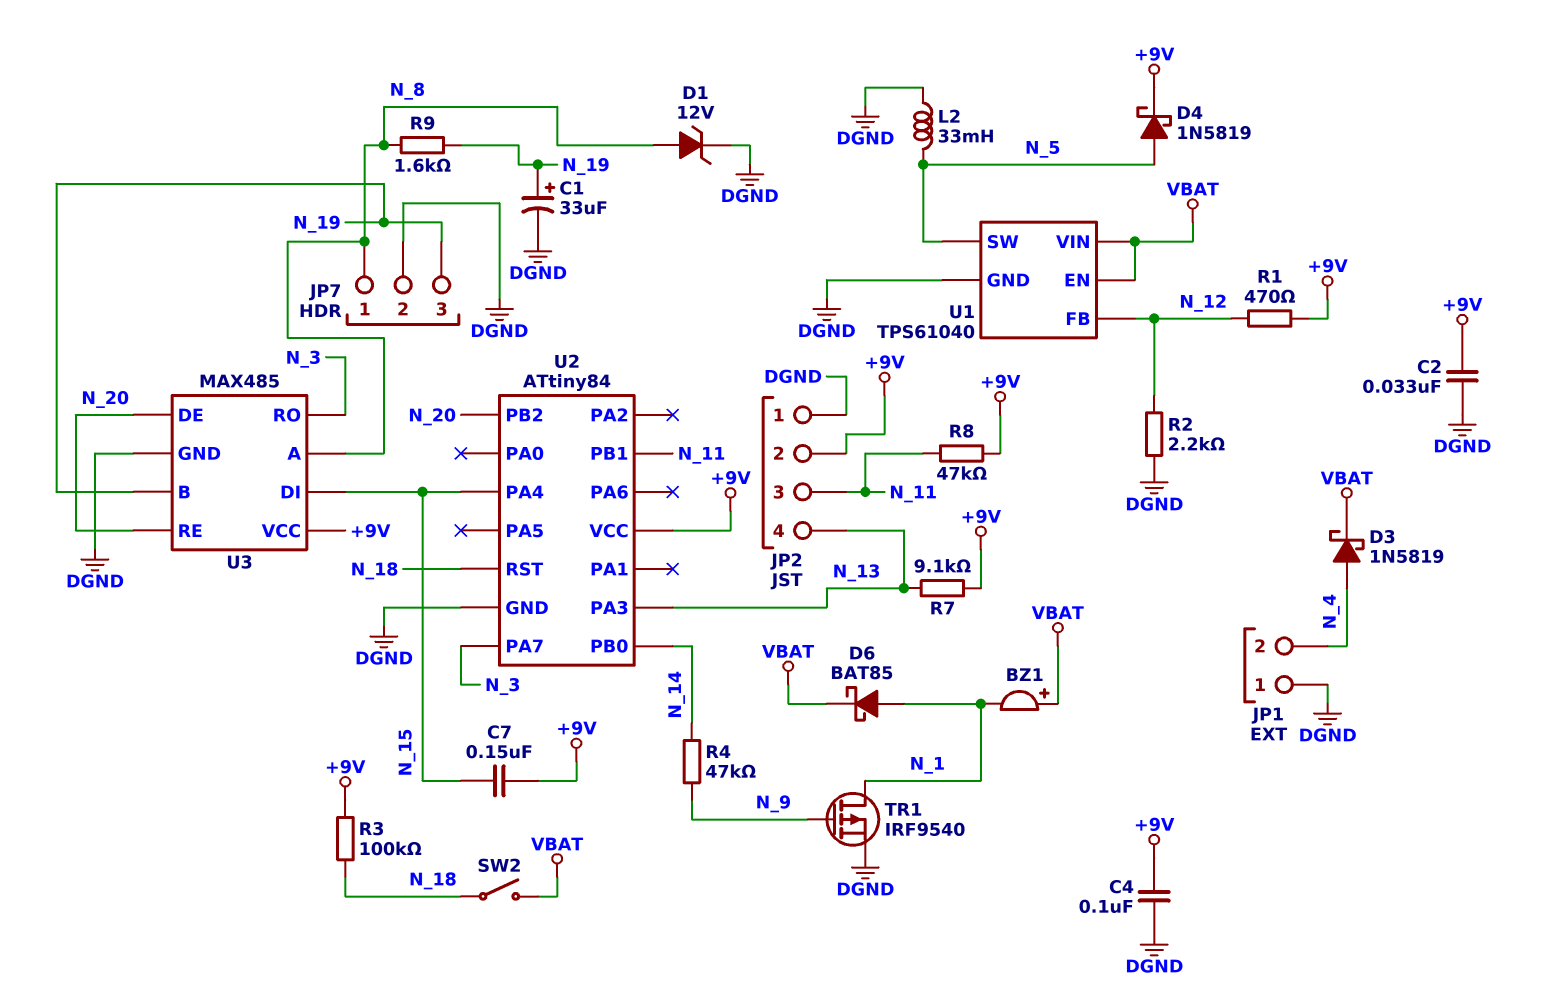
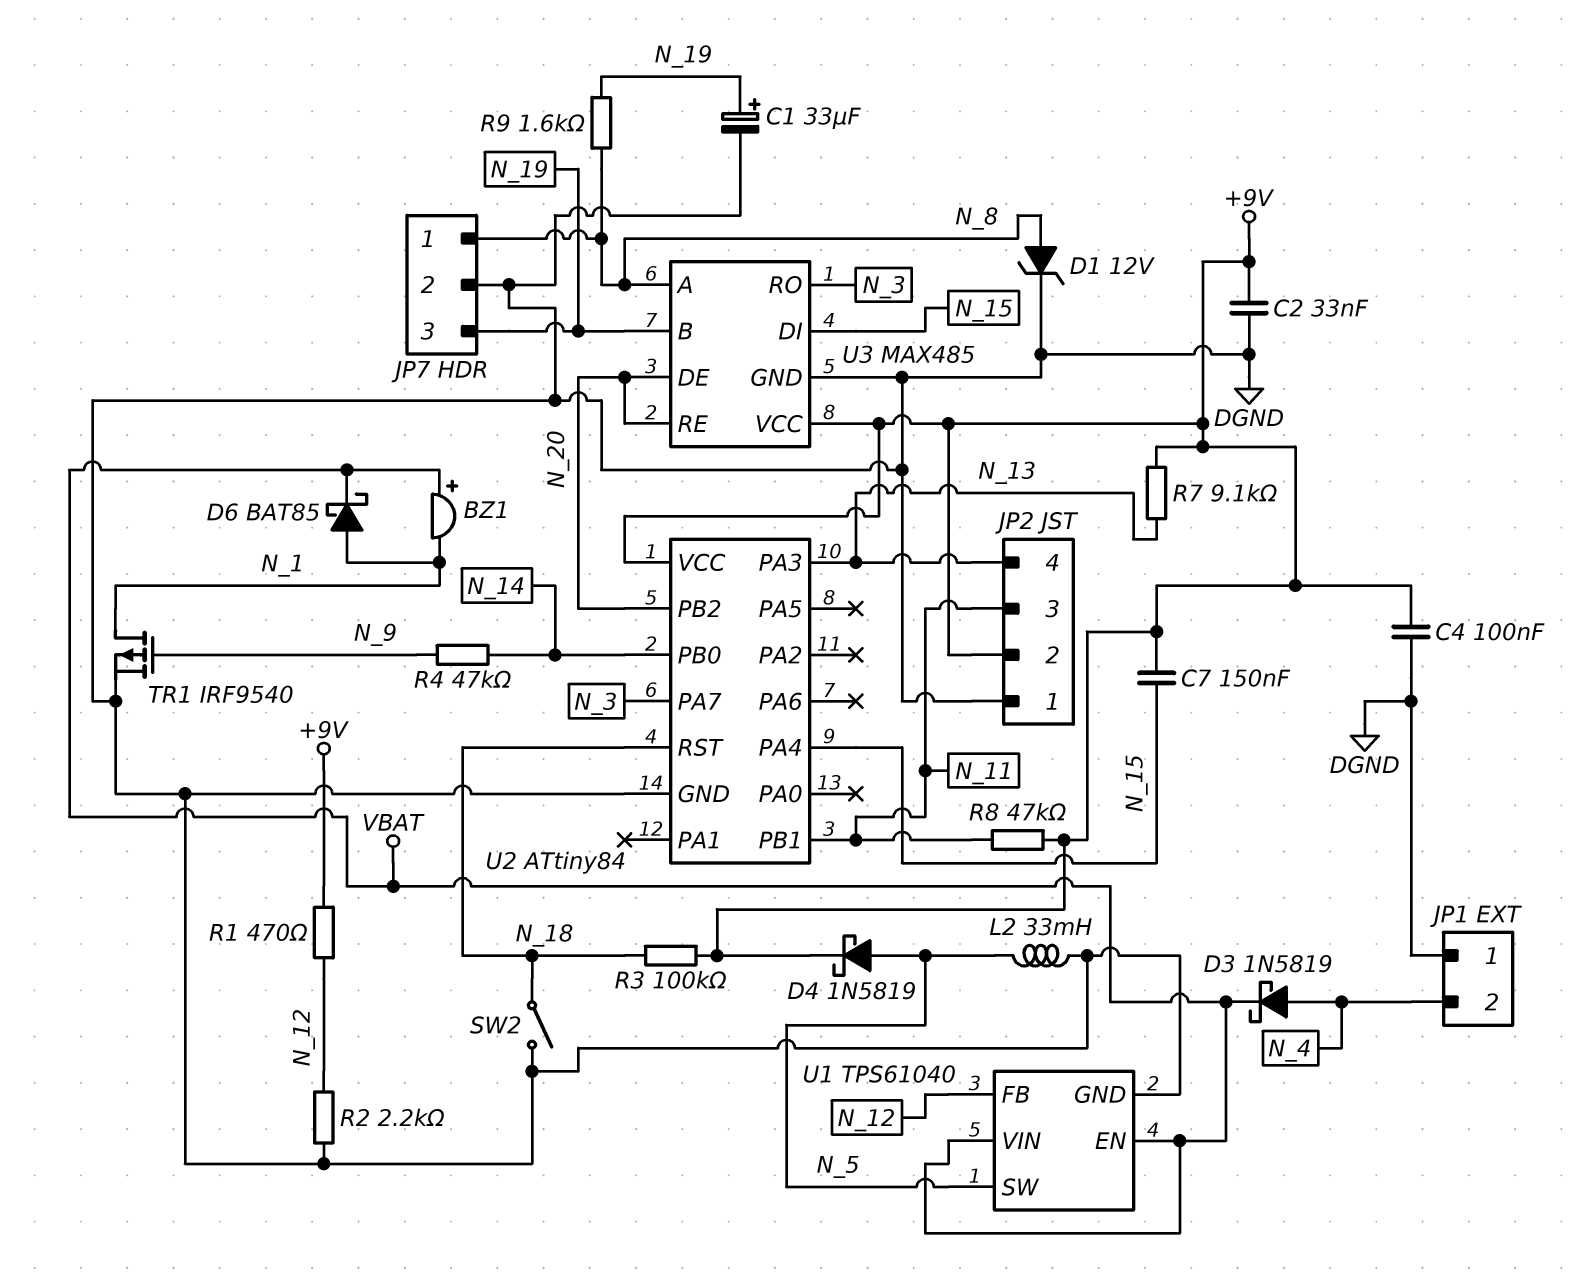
SW2: switch (N_18, VBAT) -> switch (DGND, N_18)

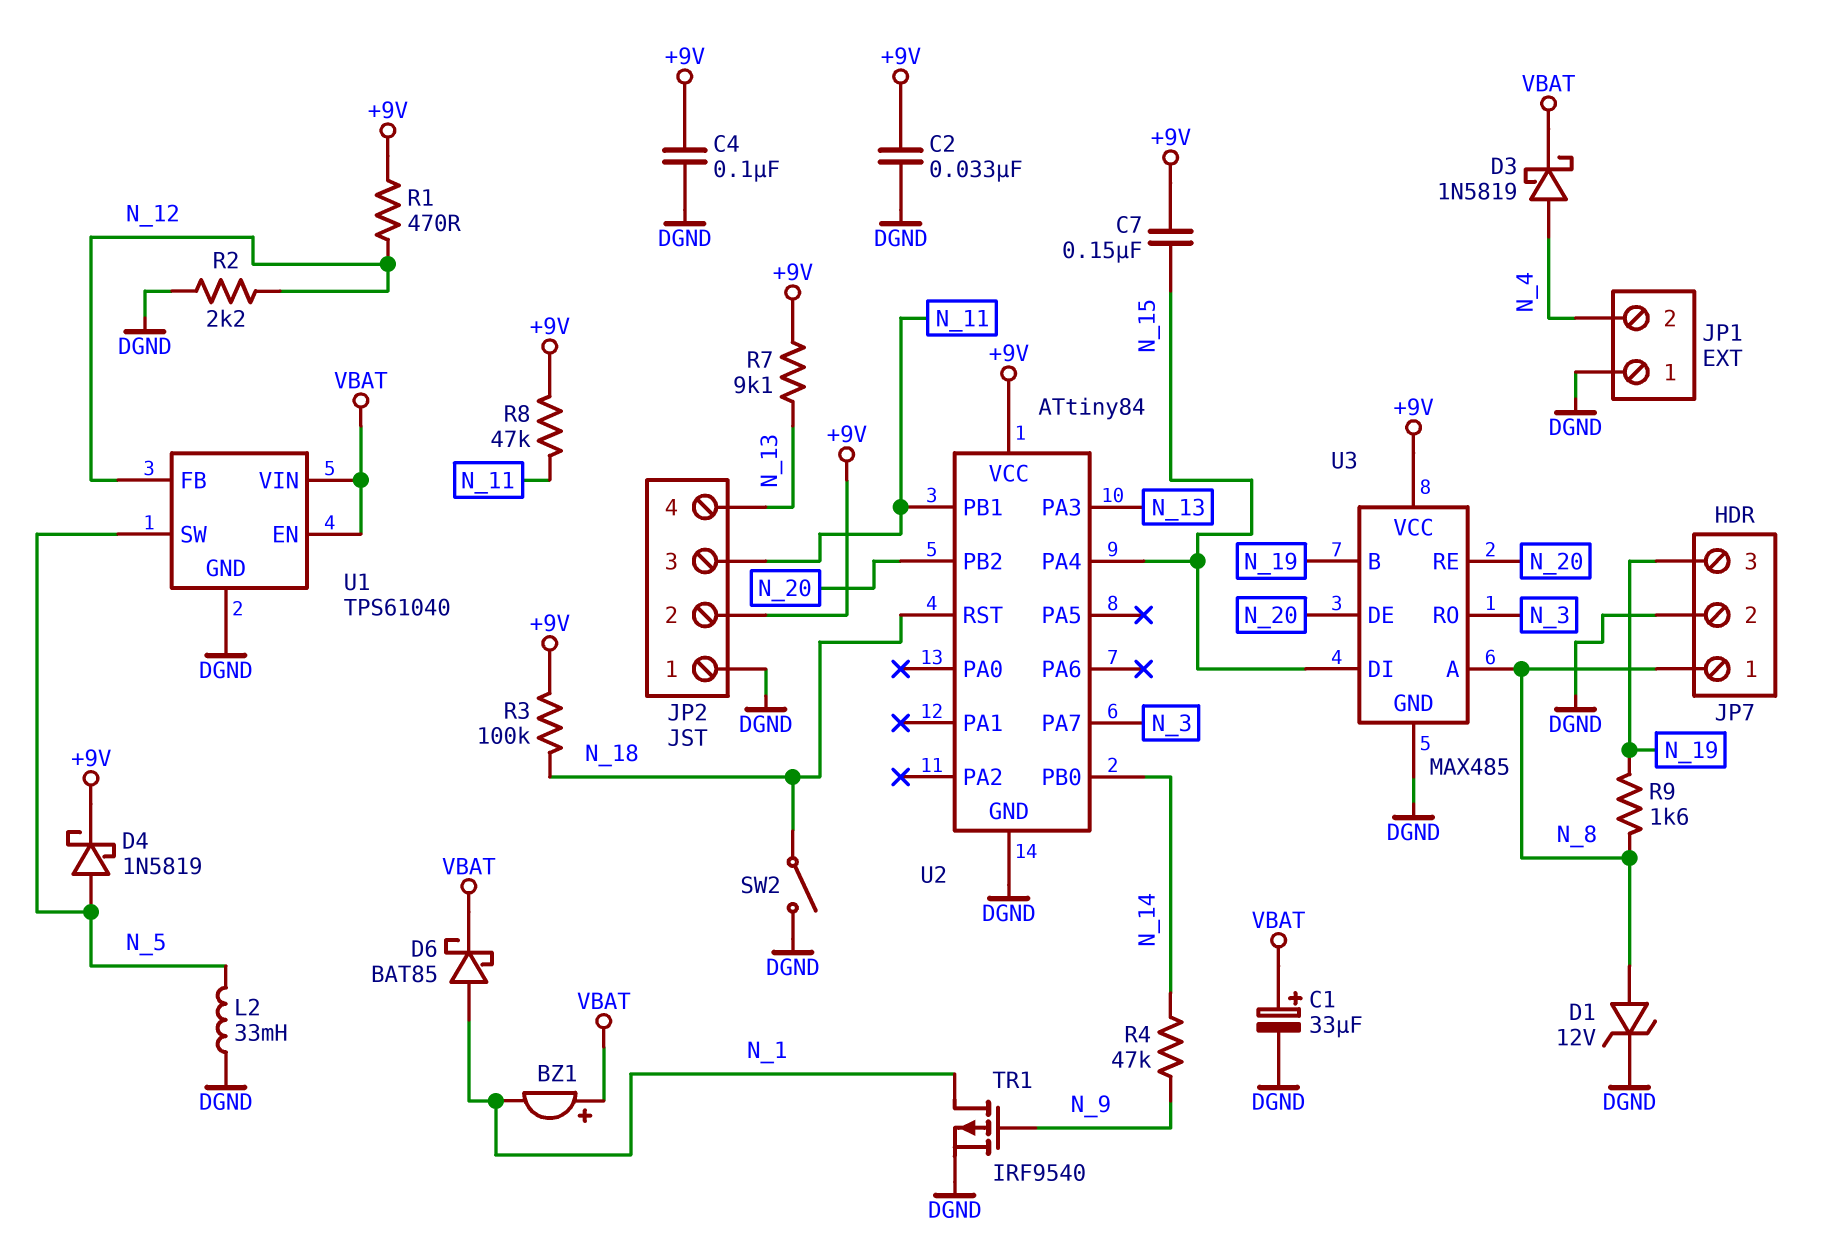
C1: 33uF (plus N_19, minus DGND) -> 33uF (plus VBAT, minus DGND)

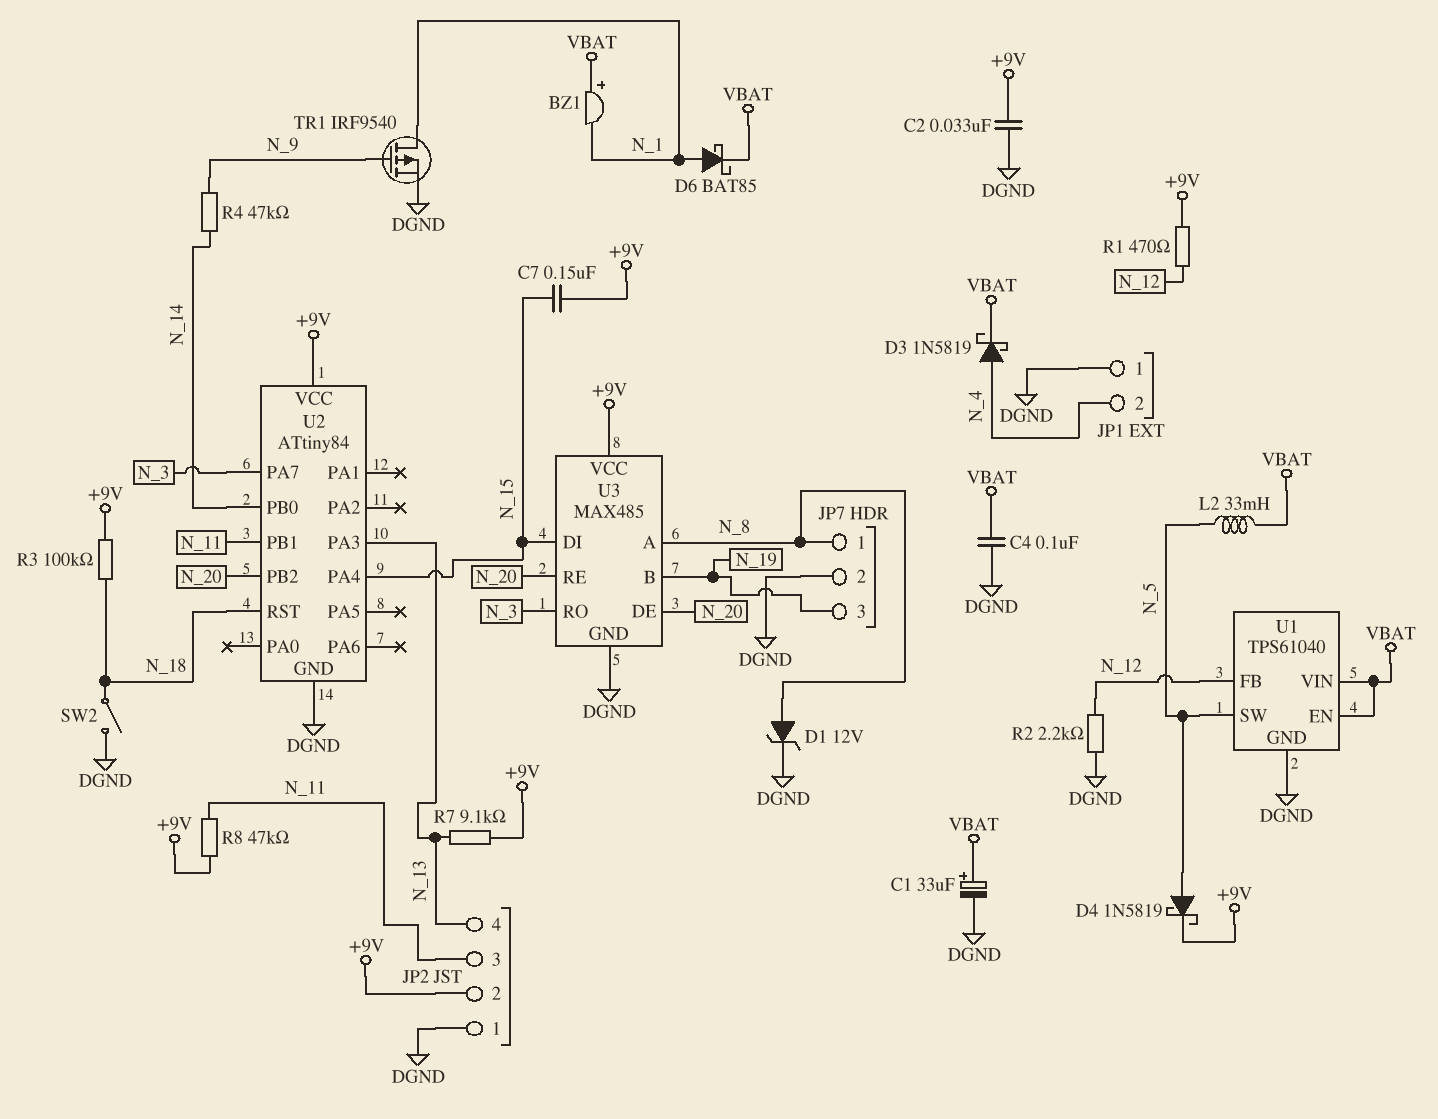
C4: 100nF (+9V, DGND) -> 100nF (DGND, VBAT)
L2: 33mH (DGND, N_5) -> 33mH (N_5, VBAT)
R9: 1.6k (N_8, N_19) -> none

